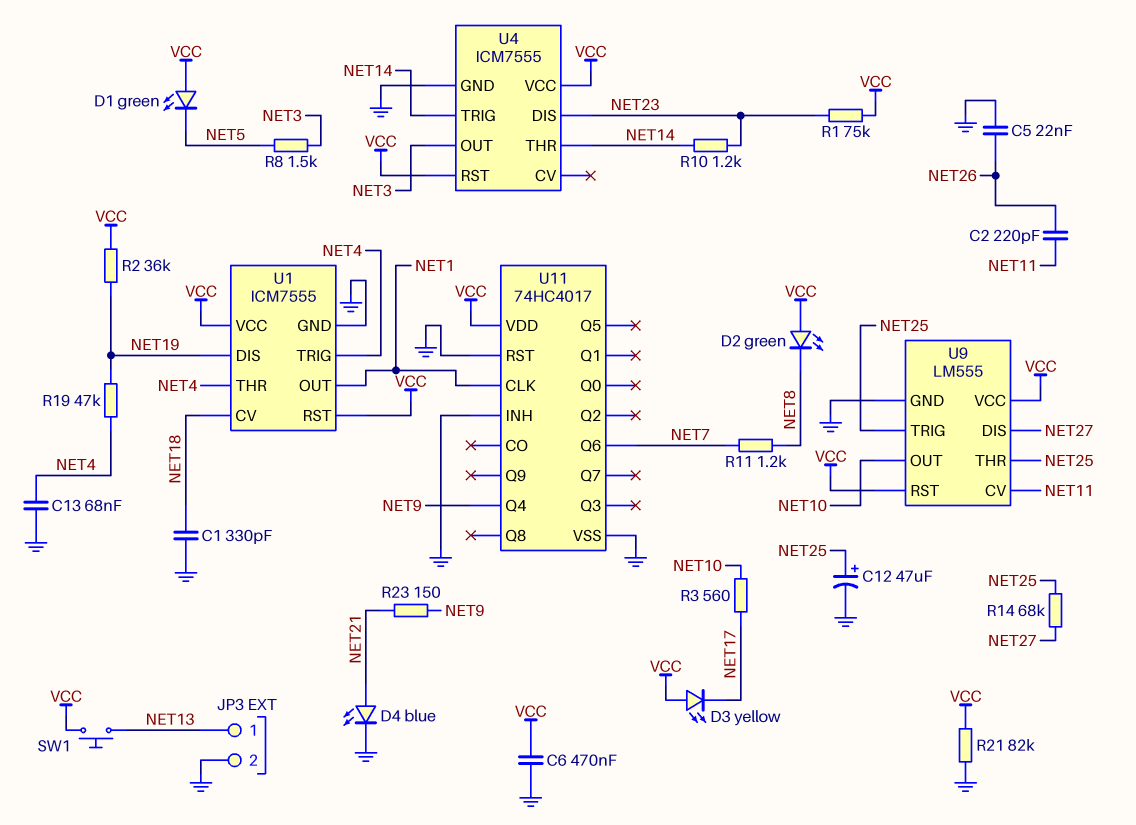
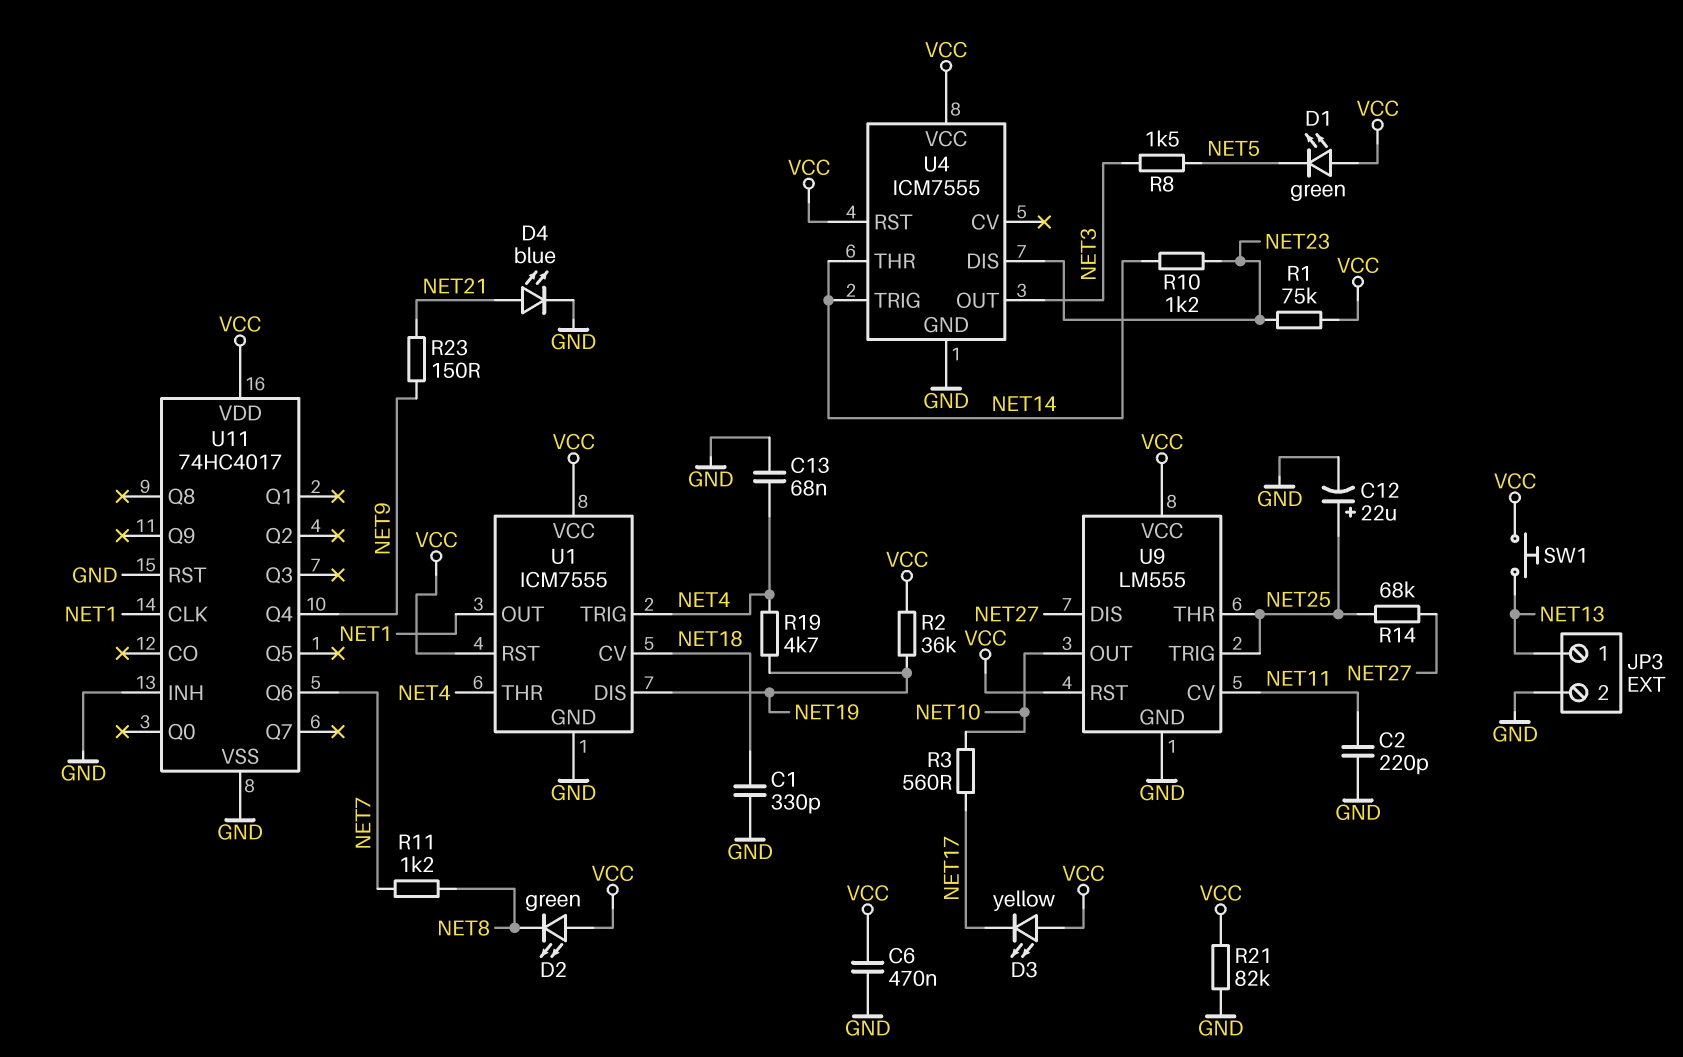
C2: 220pF (NET11, NET26) -> 220pF (GND, NET11)
C5: 22nF (GND, NET26) -> none
C12: 47uF (plus NET25, minus GND) -> 22uF (plus NET25, minus GND)
R19: 47k (NET4, NET19) -> 4.7k (NET4, NET19)

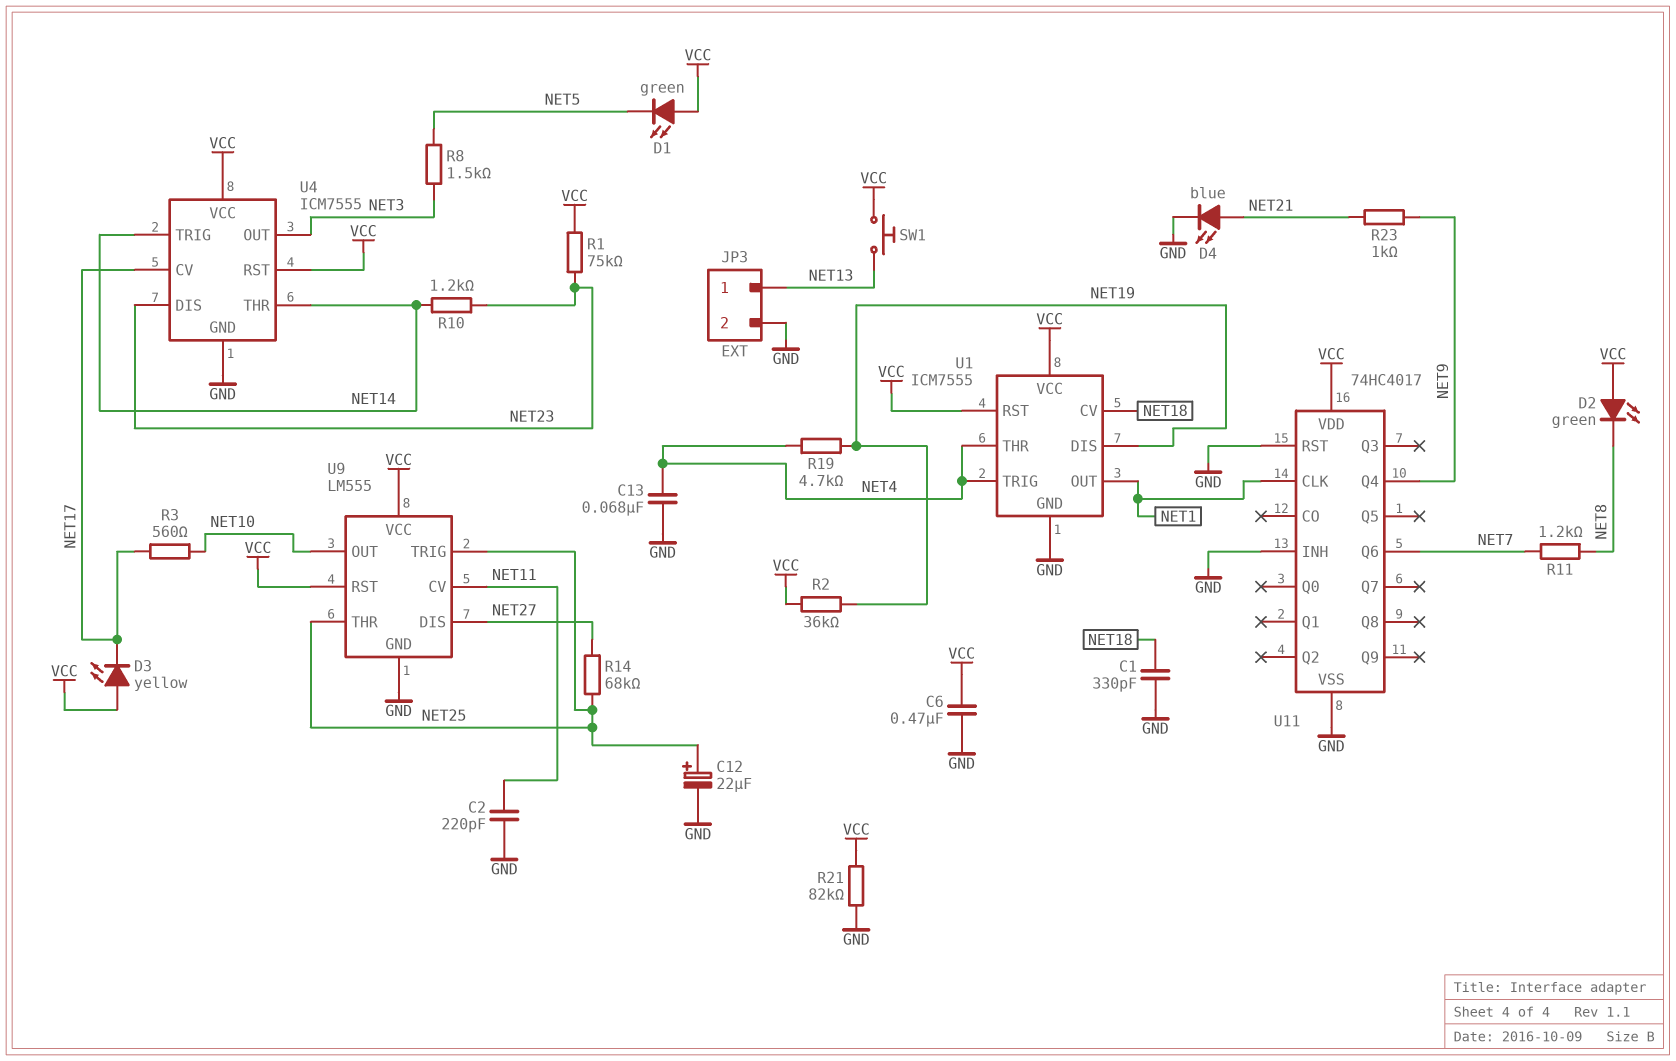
R23: 150 (NET9, NET21) -> 1k (NET9, NET21)
U4 pin CV: none -> NET17

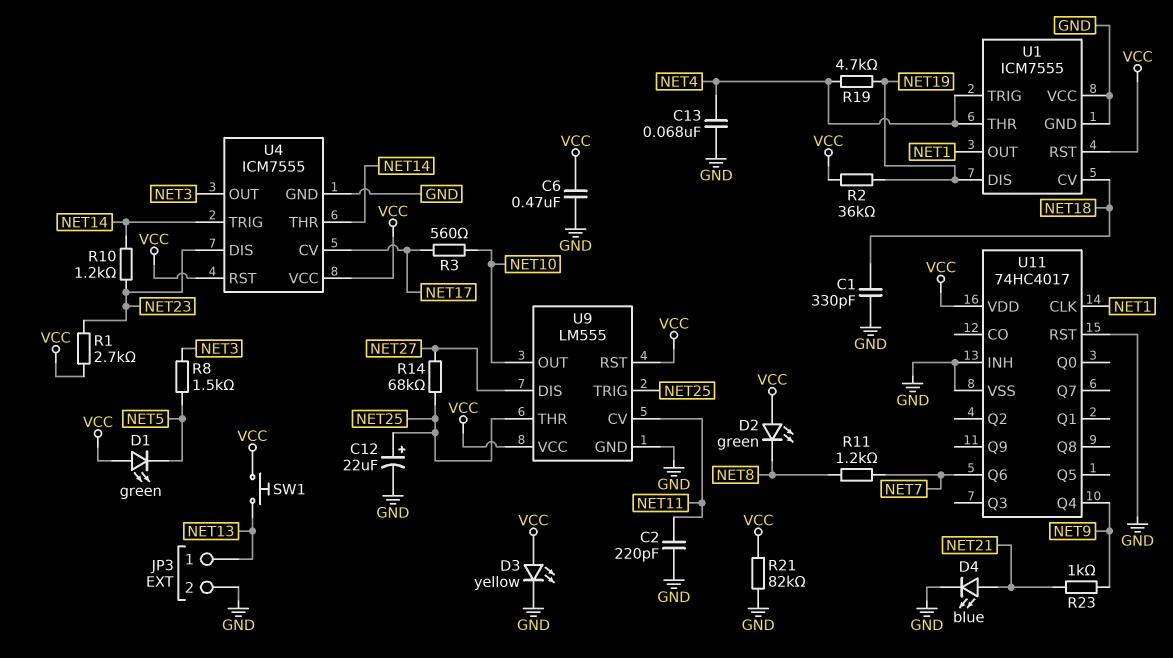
D3: LED yellow (A VCC, K NET17) -> LED yellow (A VCC, K GND)
R1: 75k (NET23, VCC) -> 2.7k (NET23, VCC)
U1 pin VCC: VCC -> GND

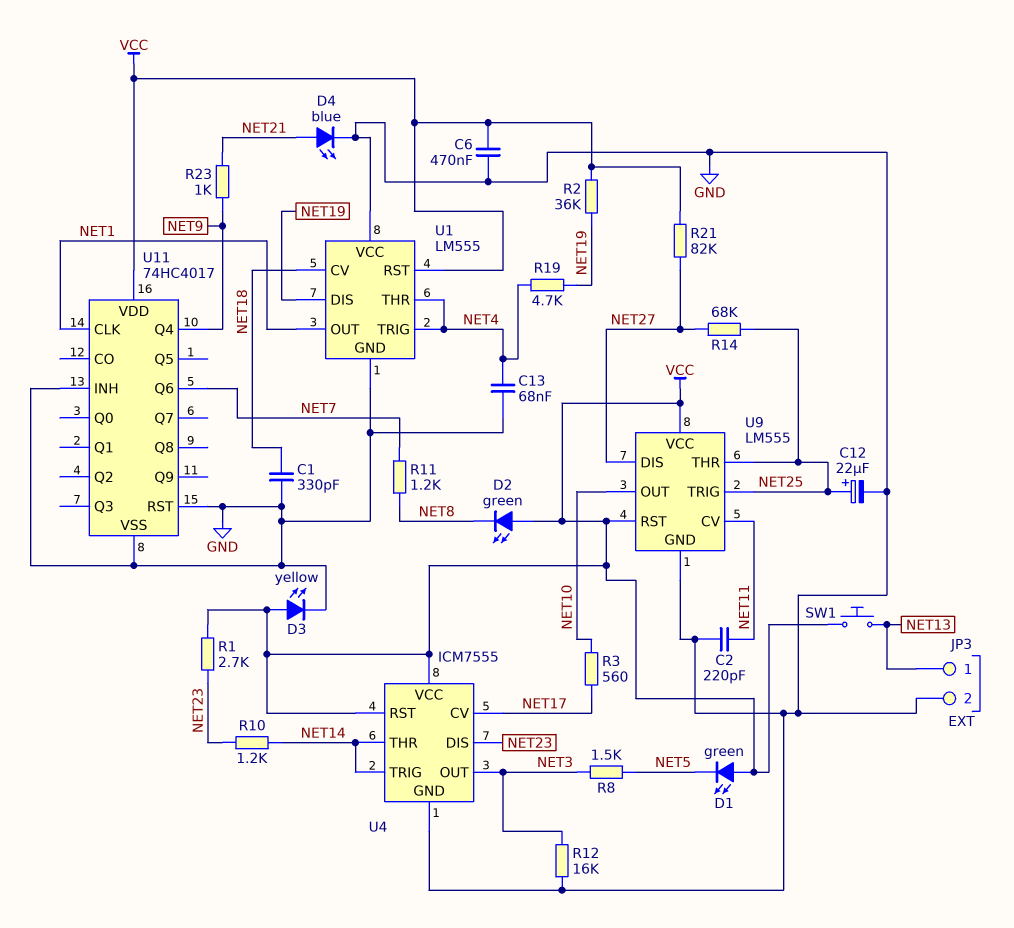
R12: none -> 16k (GND, NET3)
R21: 82k (GND, VCC) -> 82k (NET27, VCC)
U1: ICM7555 -> LM555

